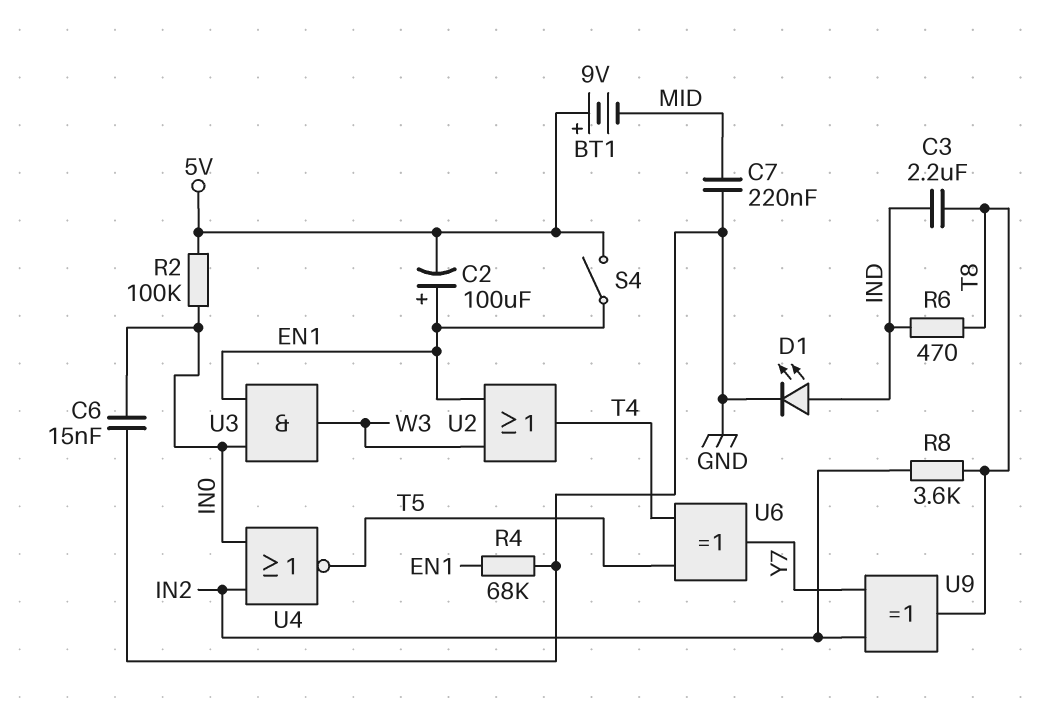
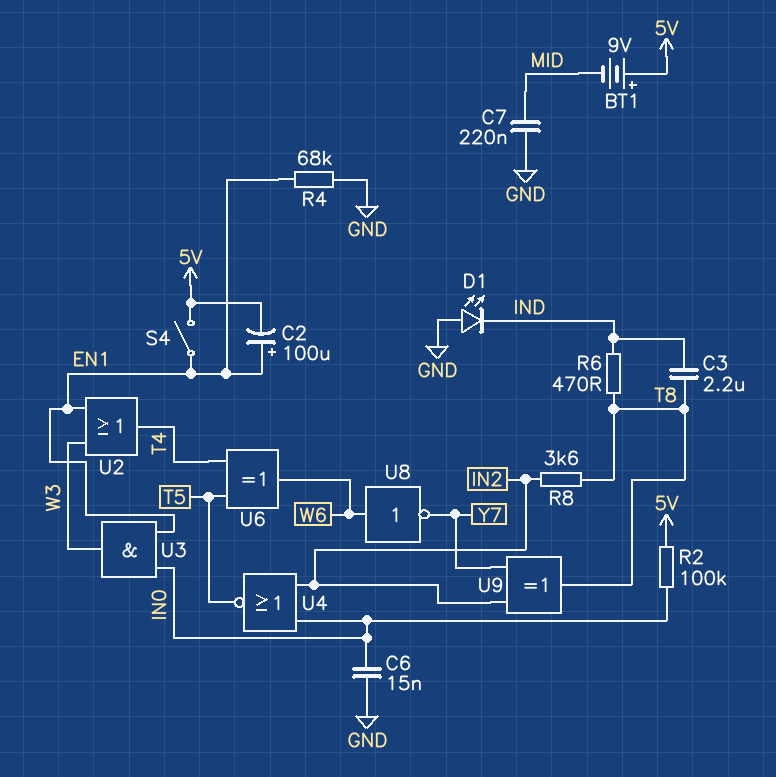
D1: LED (A IND, K GND) -> LED (A GND, K IND)
U6: XOR (in T4, in T5, out Y7) -> XOR (in T4, in T5, out W6)
U8: none -> NOT (in W6, out Y7)

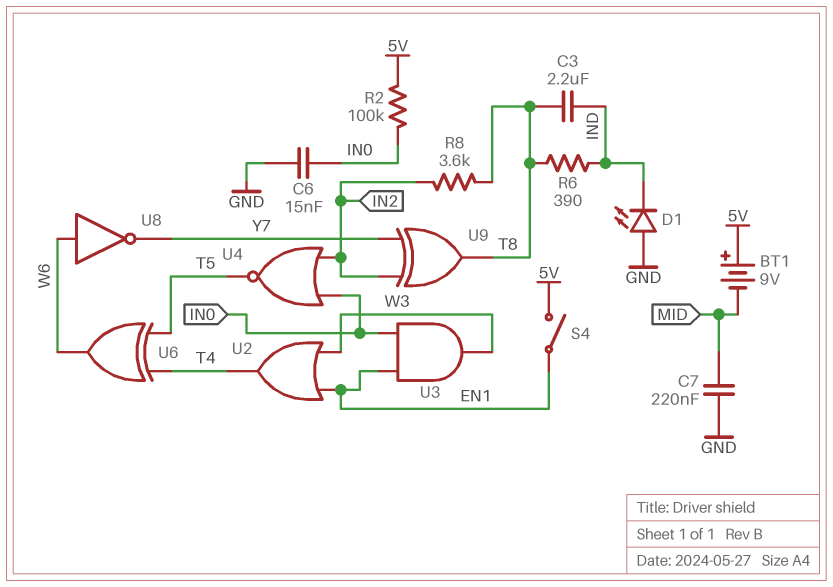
C2: 100uF (plus EN1, minus 5V) -> none
R4: 68k (EN1, GND) -> none
R6: 470 (IND, T8) -> 390 (IND, T8)

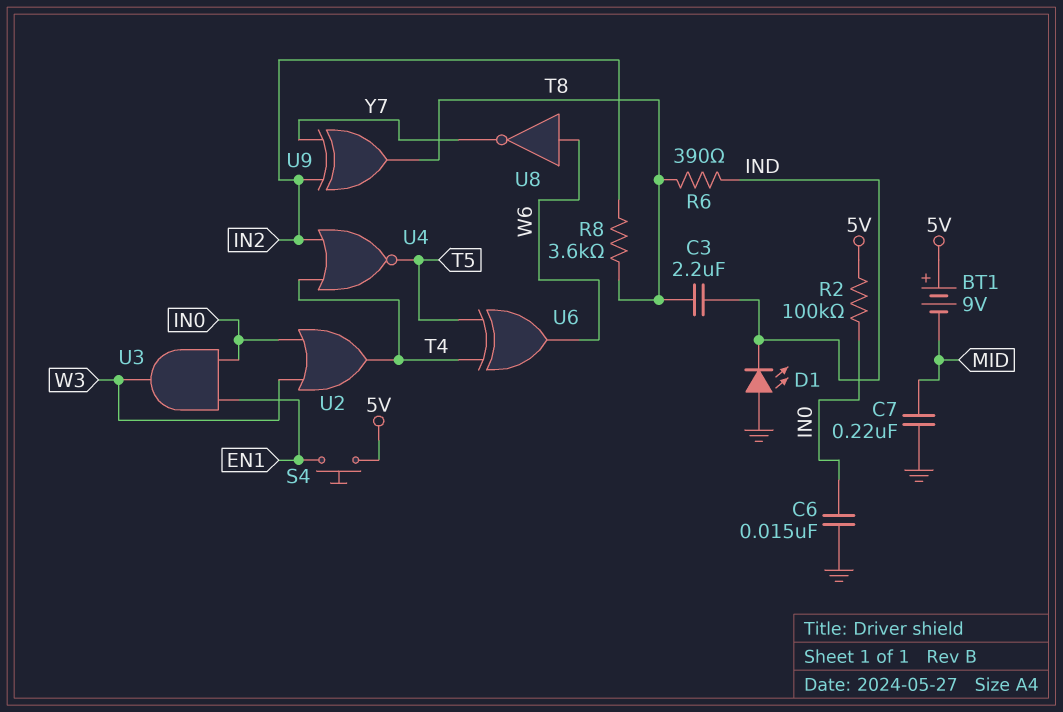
S4: switch (5V, EN1) -> button (5V, EN1)
U2: OR (in EN1, in W3, out T4) -> OR (in IN0, in W3, out T4)
U4: NOR (in IN0, in IN2, out T5) -> NOR (in IN2, in T4, out T5)

